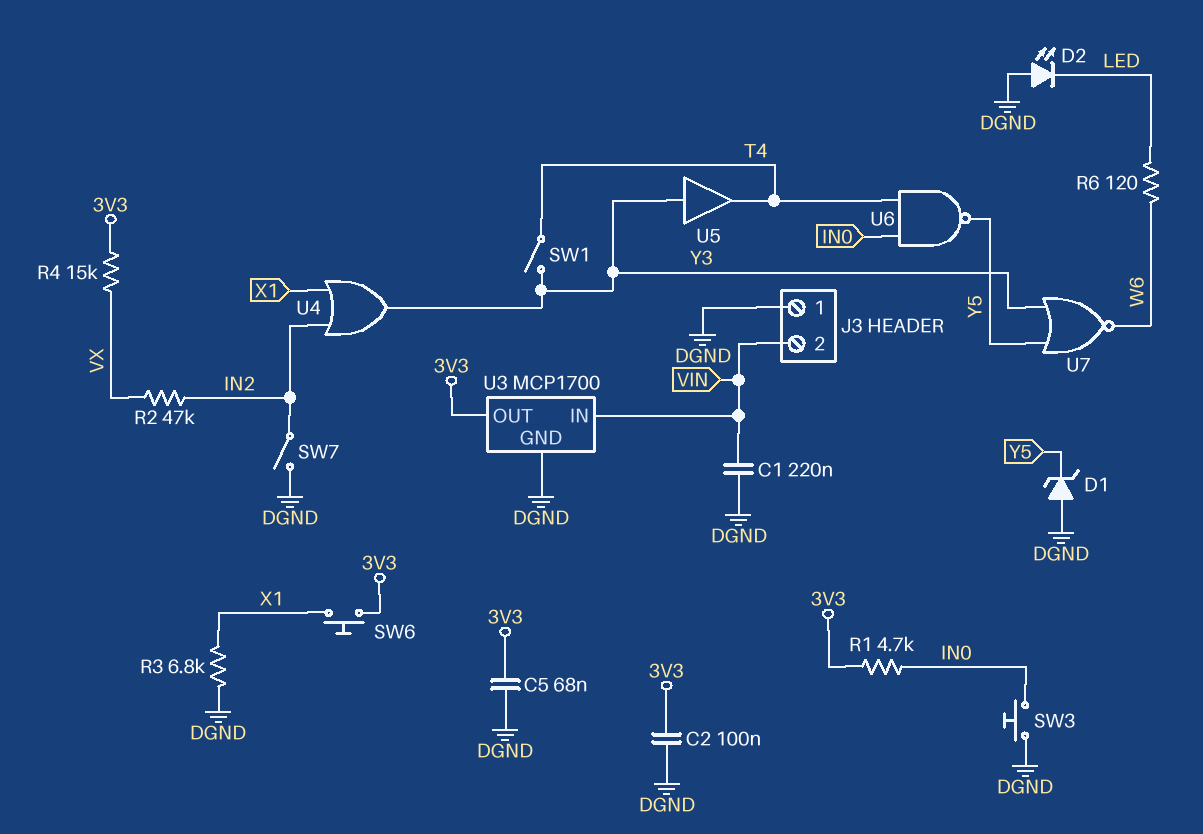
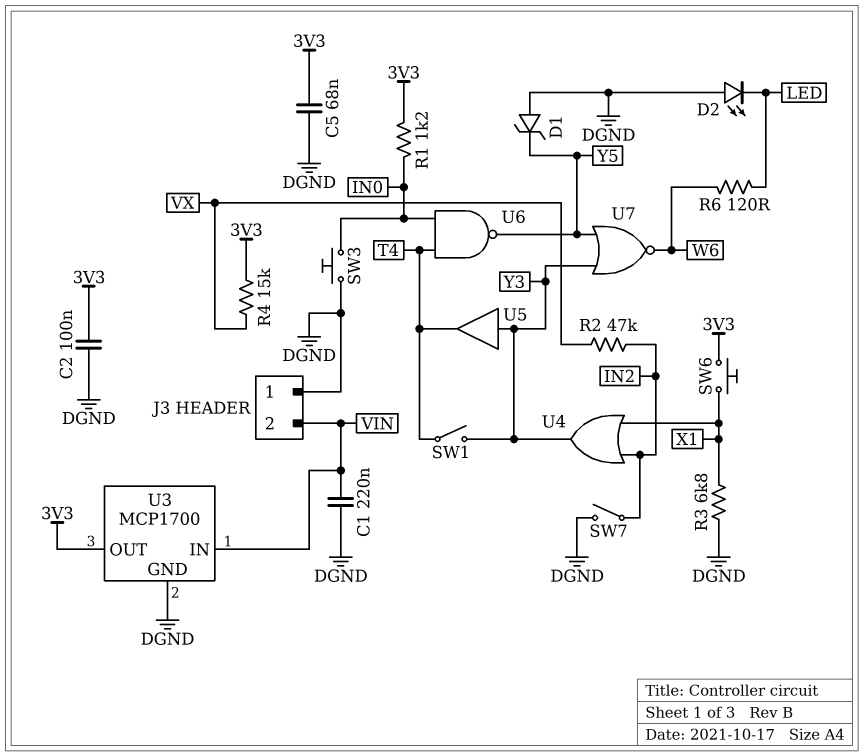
R1: 4.7k (3V3, IN0) -> 1.2k (3V3, IN0)

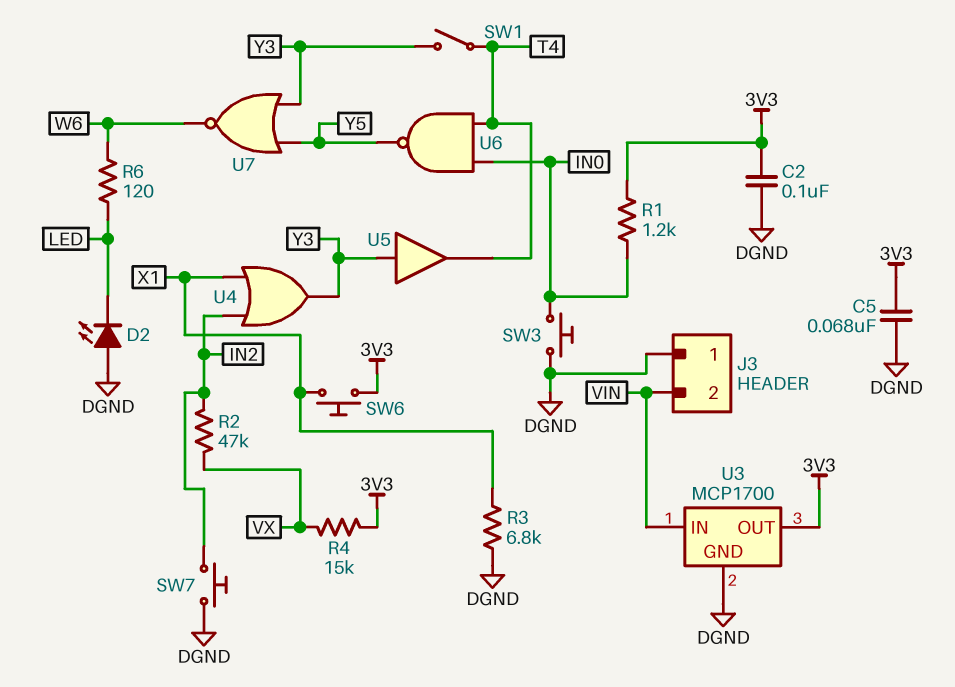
C1: 220nF (DGND, VIN) -> none
D1: zener (A DGND, K Y5) -> none
SW7: switch (DGND, IN2) -> button (DGND, IN2)

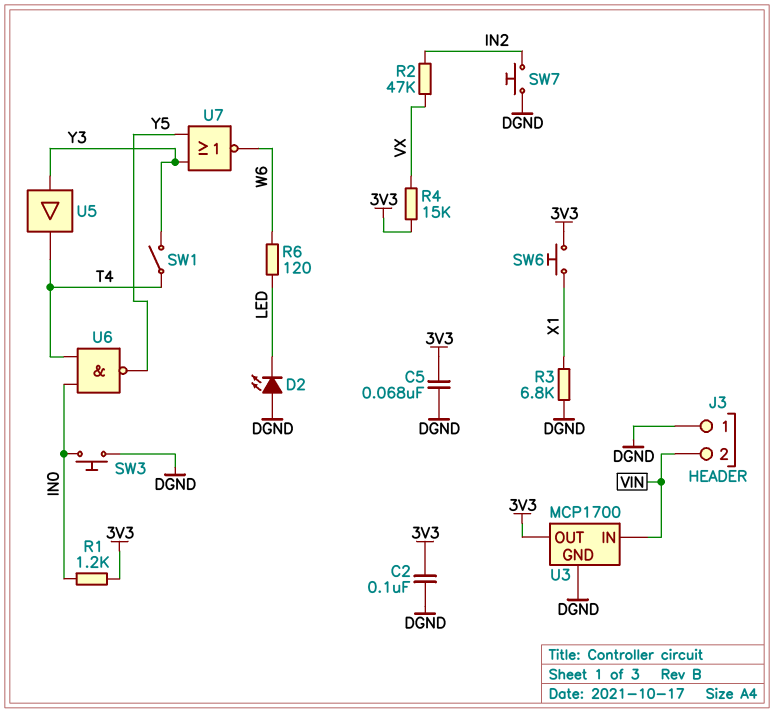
U4: OR (in IN2, in X1, out Y3) -> none

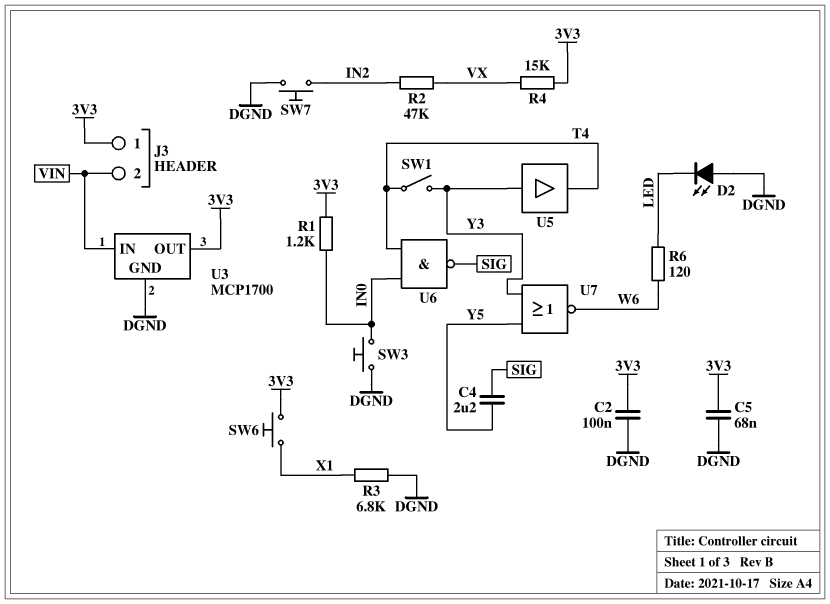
C4: none -> 2.2uF (SIG, Y5)
J3 pin 1: DGND -> 3V3
U6: NAND (in IN0, in T4, out Y5) -> NAND (in IN0, in T4, out SIG)

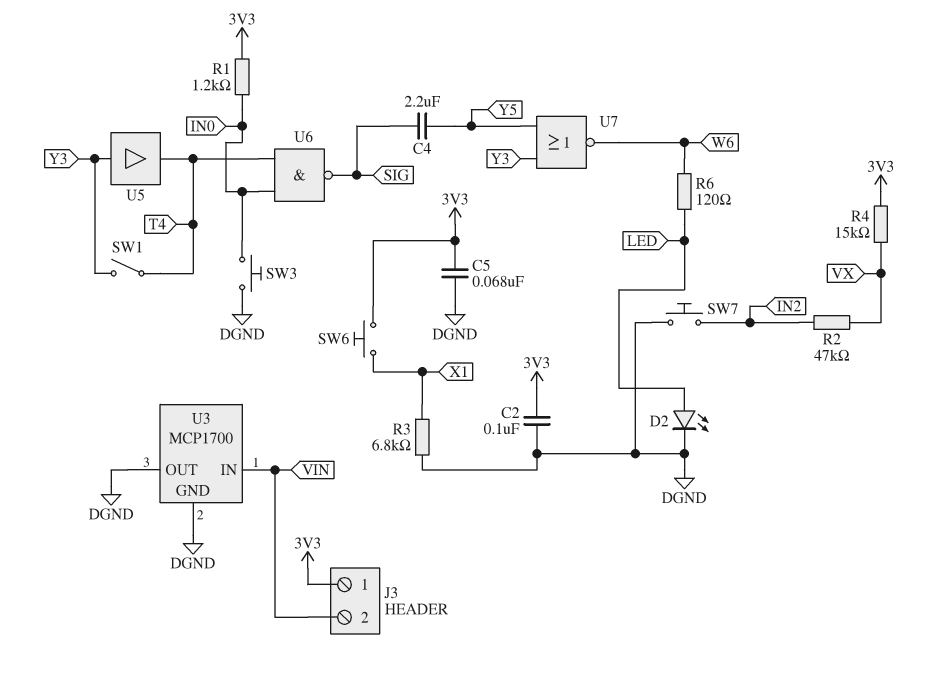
D2: LED (A DGND, K LED) -> LED (A LED, K DGND)
U3 pin OUT: 3V3 -> DGND

